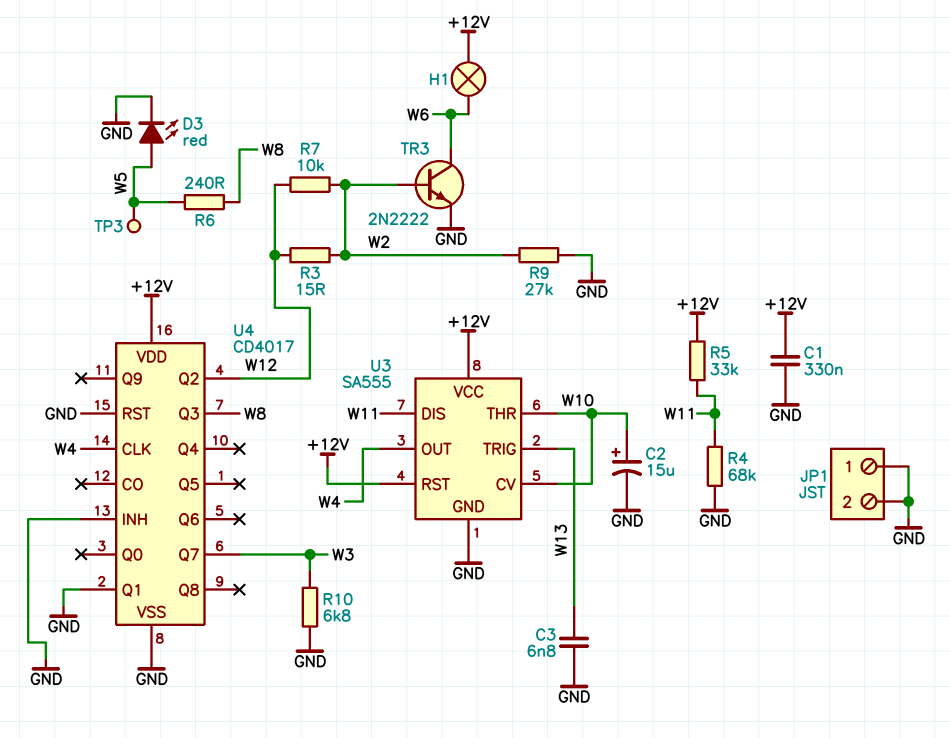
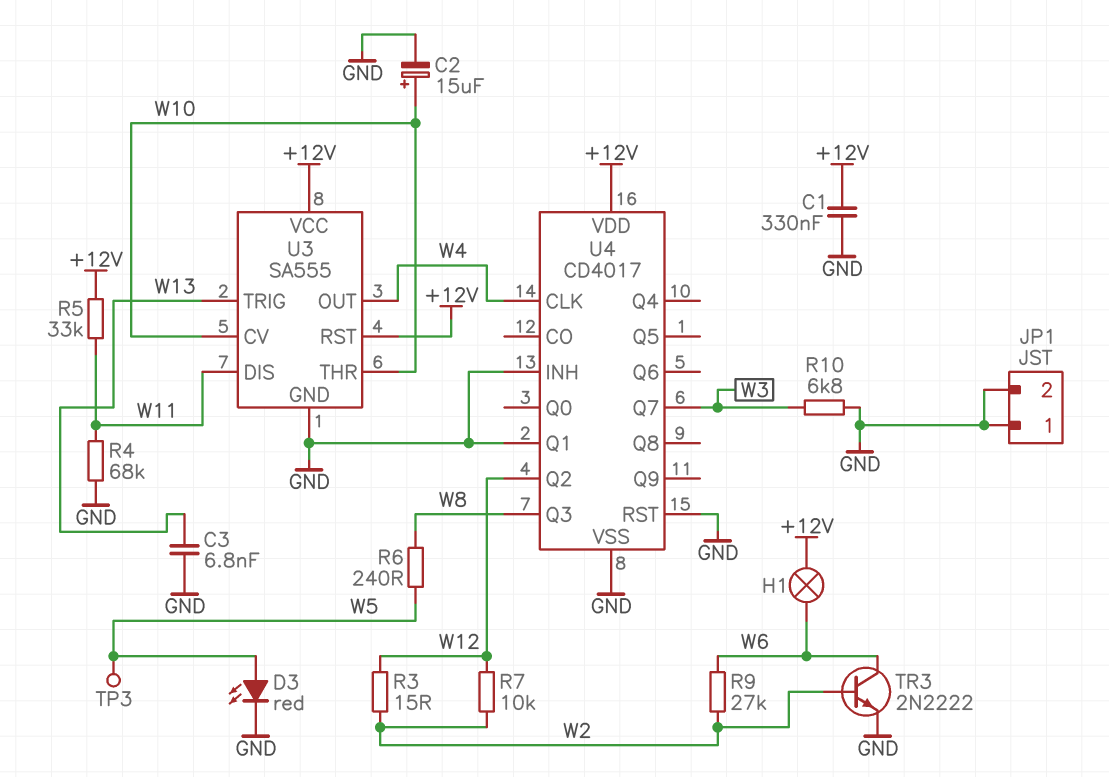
R9: 27k (GND, W2) -> 27k (W2, W6)

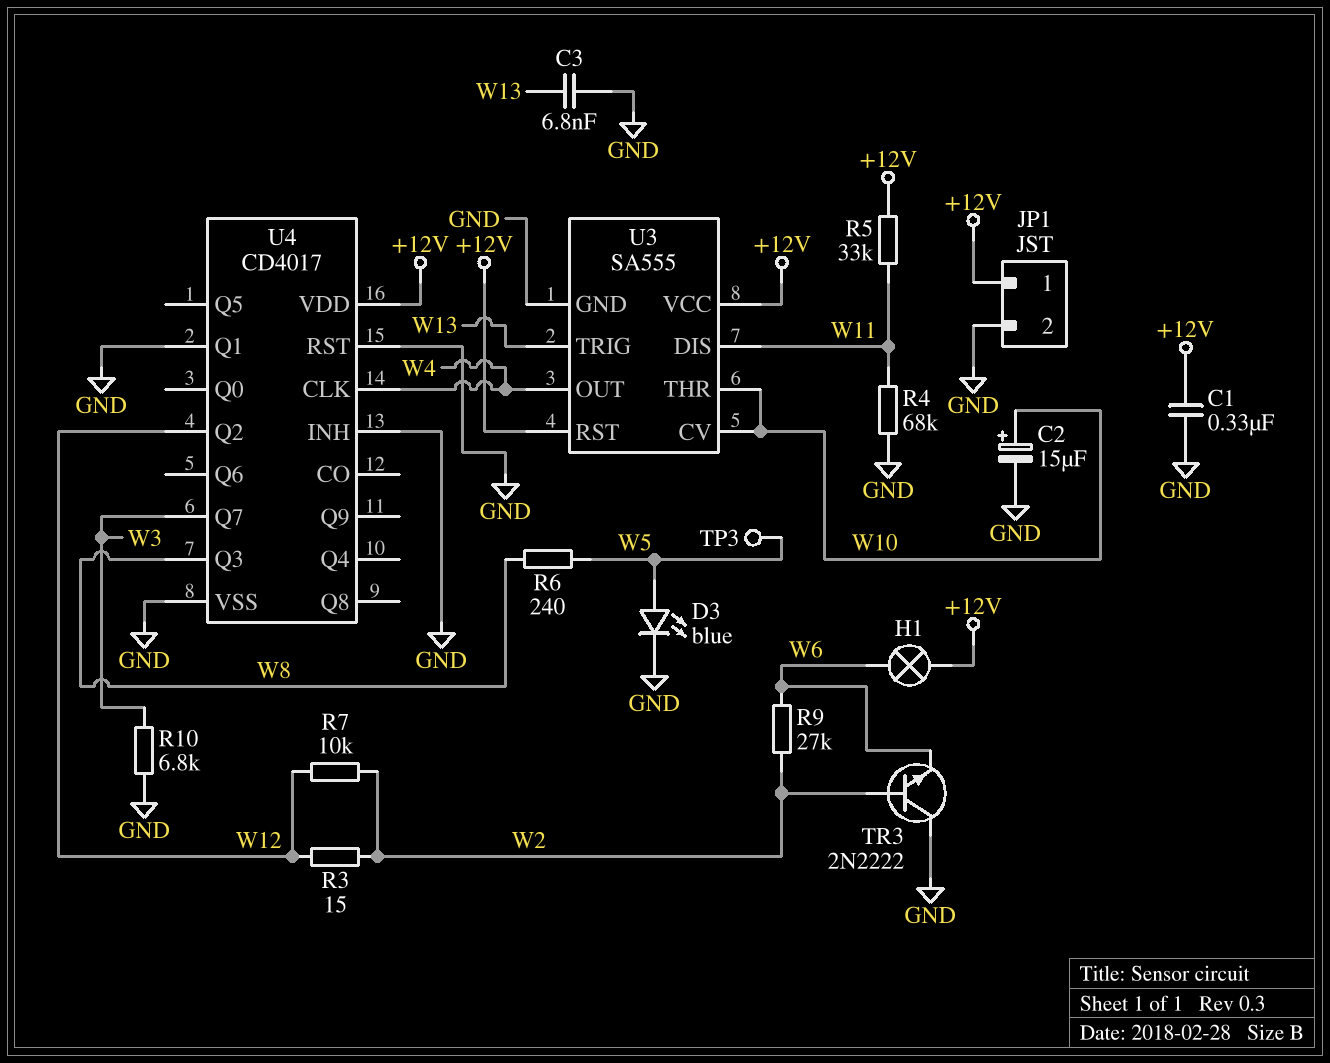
D3: LED red (A W5, K GND) -> LED blue (A W5, K GND)
JP1 pin 1: GND -> +12V
TR3: NPN 2N2222 (B W2, C W6, E GND) -> NPN 2N2222 (B W2, C GND, E W6)

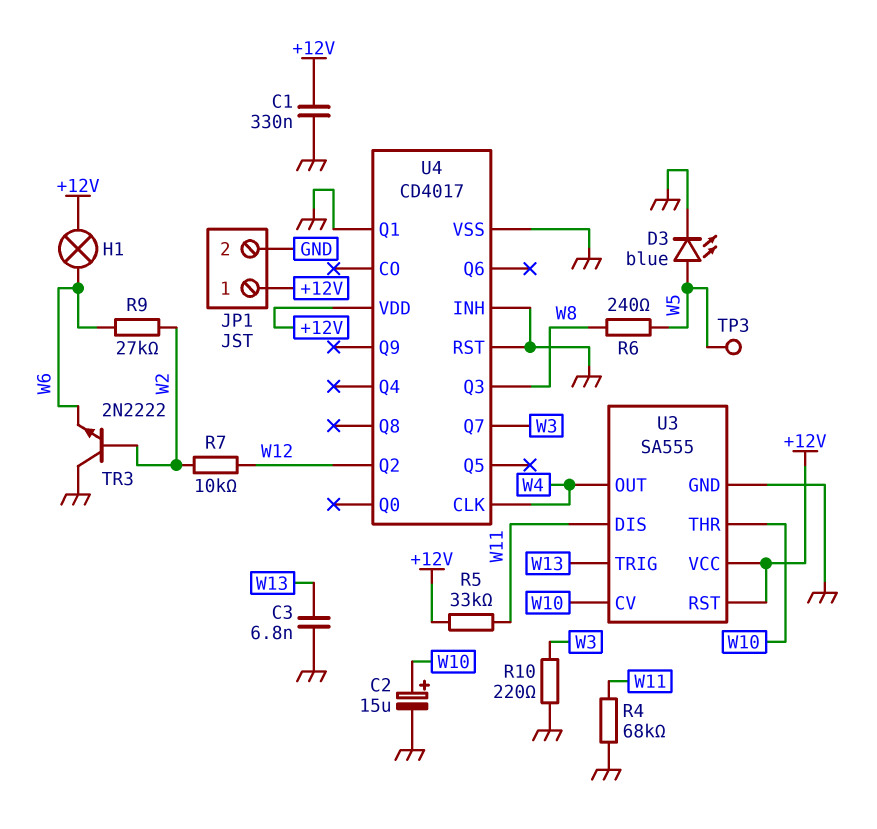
R3: 15 (W2, W12) -> none
R10: 6.8k (GND, W3) -> 220 (GND, W3)

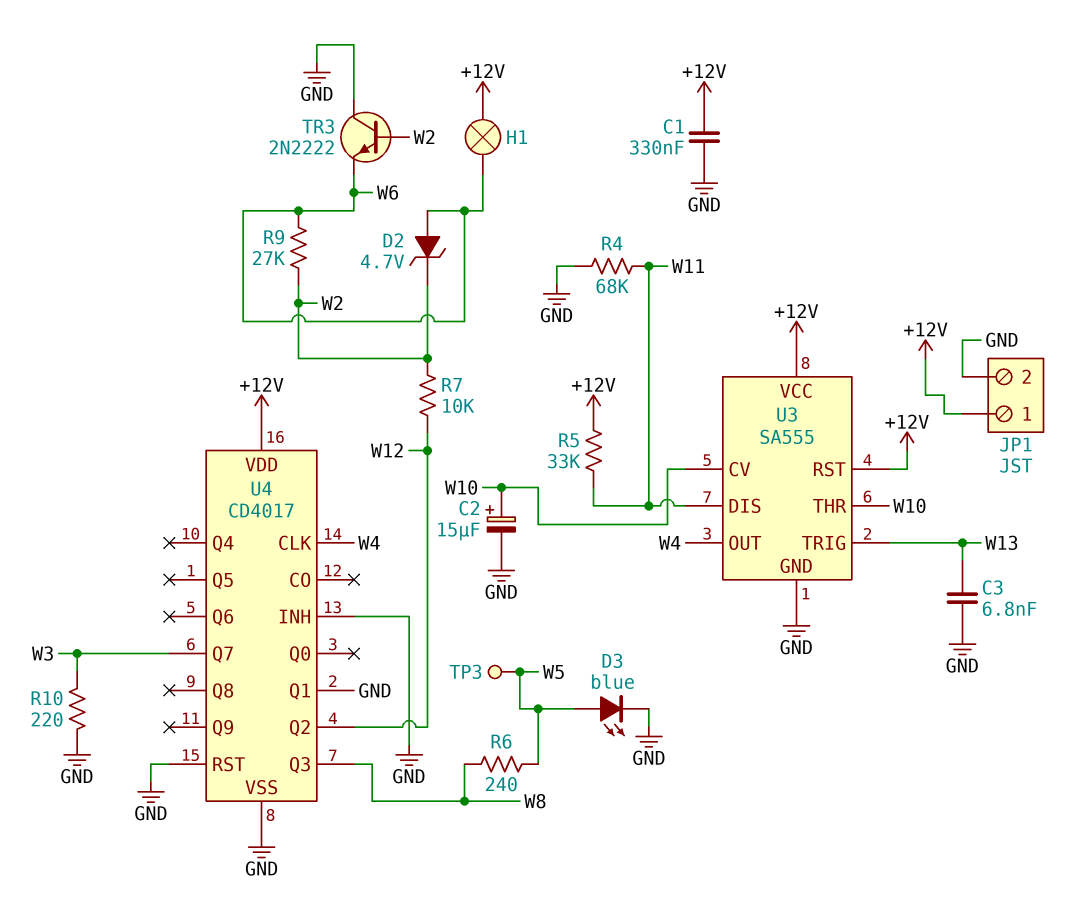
D2: none -> zener 4.7V (A W6, K W2)

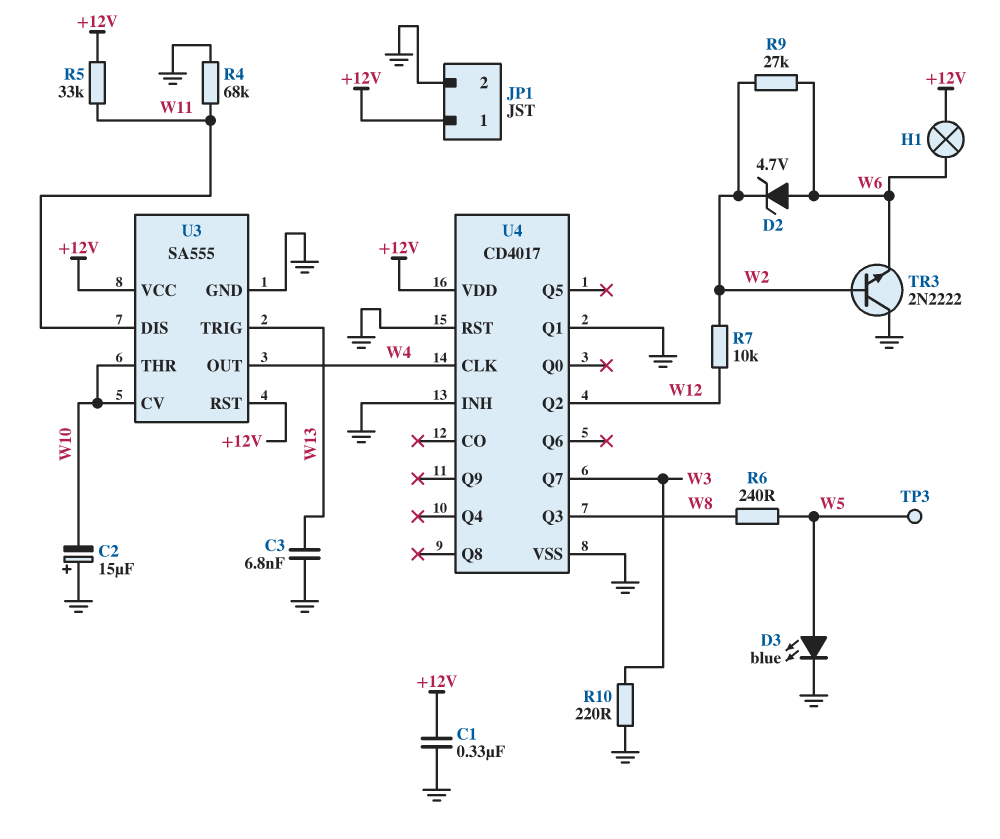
C2: 15uF (plus W10, minus GND) -> 15uF (plus GND, minus W10)

